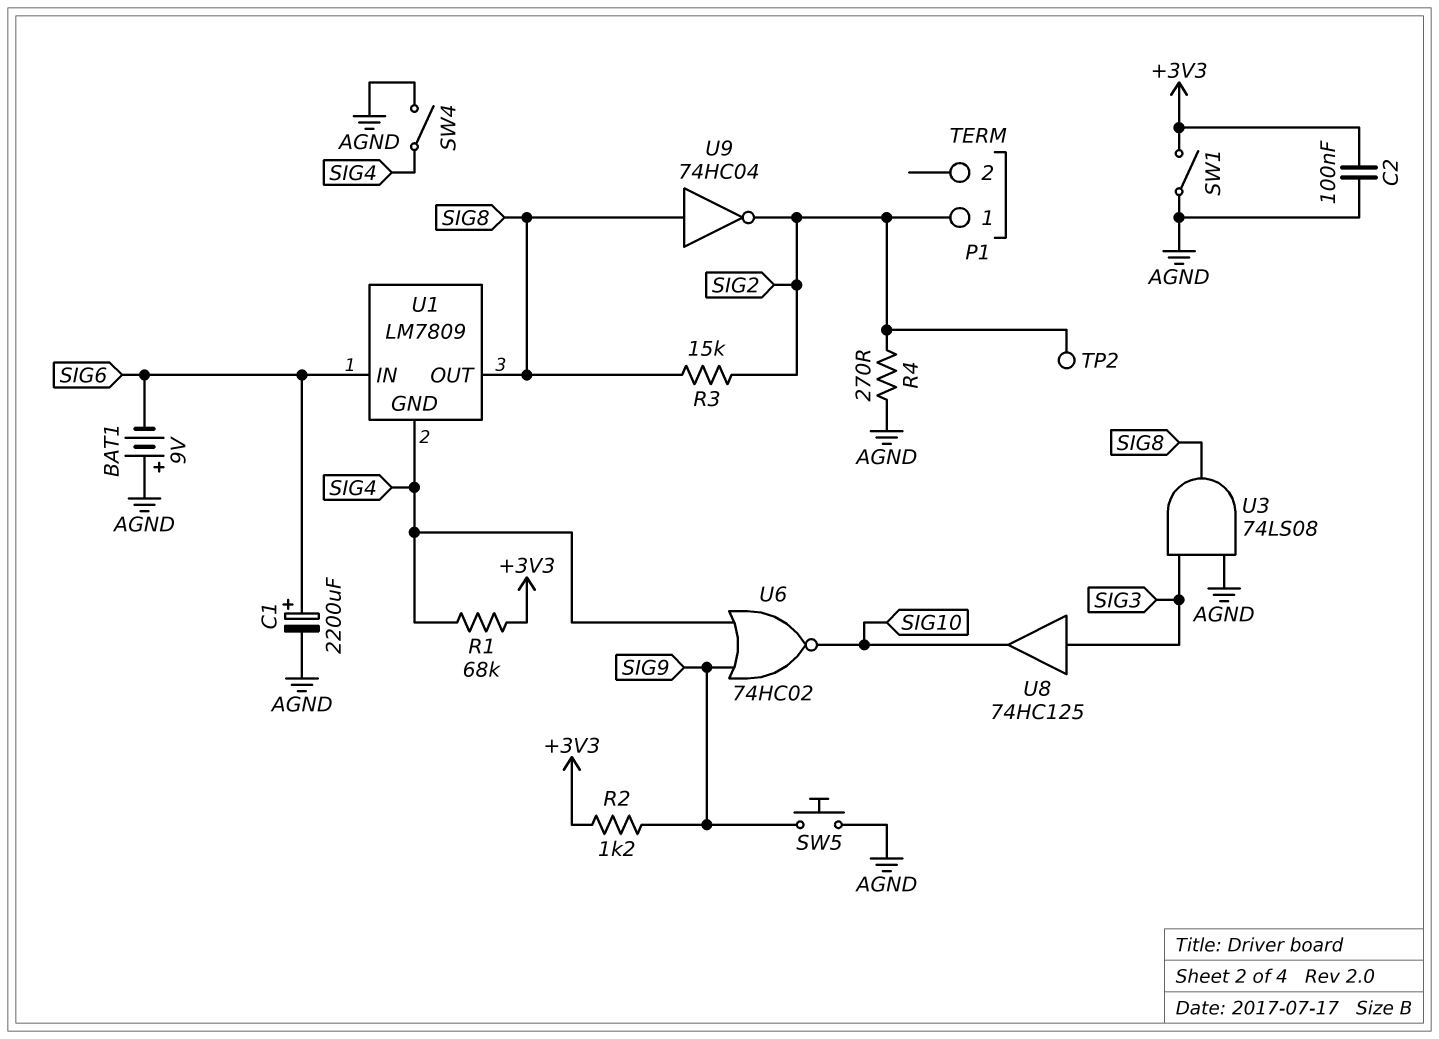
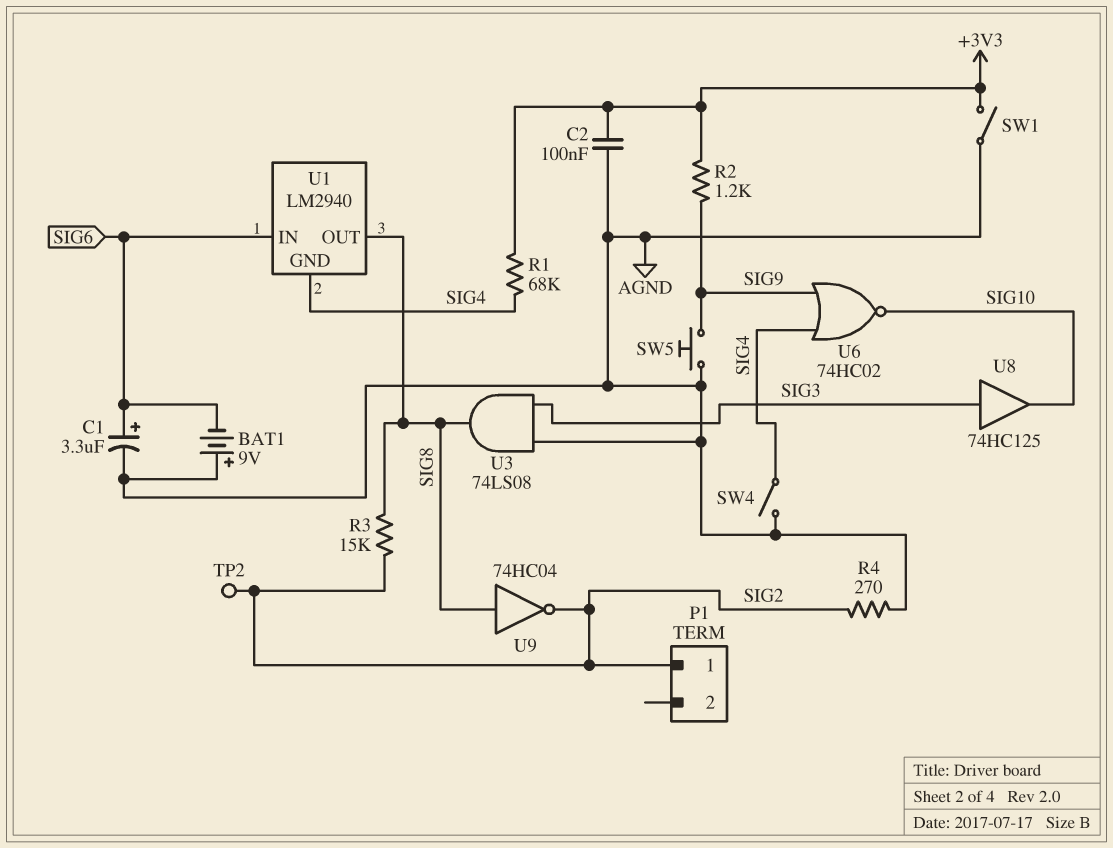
C1: 2200uF (plus SIG6, minus AGND) -> 3.3uF (plus SIG6, minus AGND)
U1: LM7809 -> LM2940

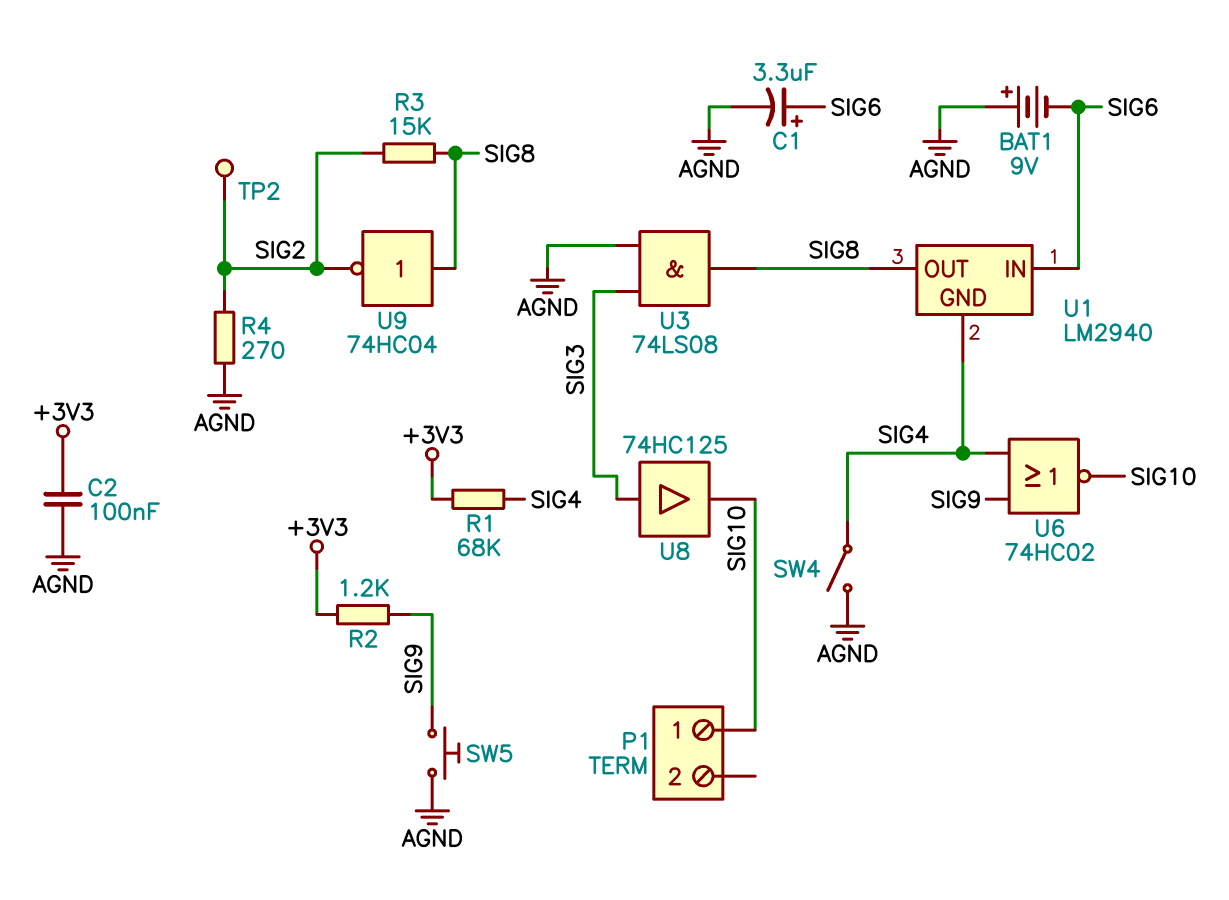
P1 pin 1: SIG2 -> SIG10
SW1: switch (+3V3, AGND) -> none

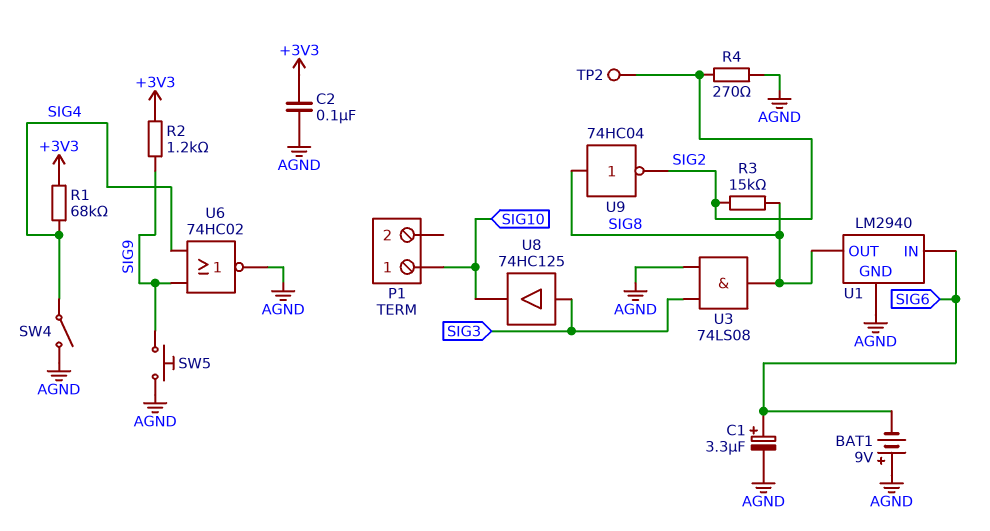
U1 pin GND: SIG4 -> AGND
U6: NOR 74HC02 (in SIG4, in SIG9, out SIG10) -> NOR 74HC02 (in SIG4, in SIG9, out AGND)

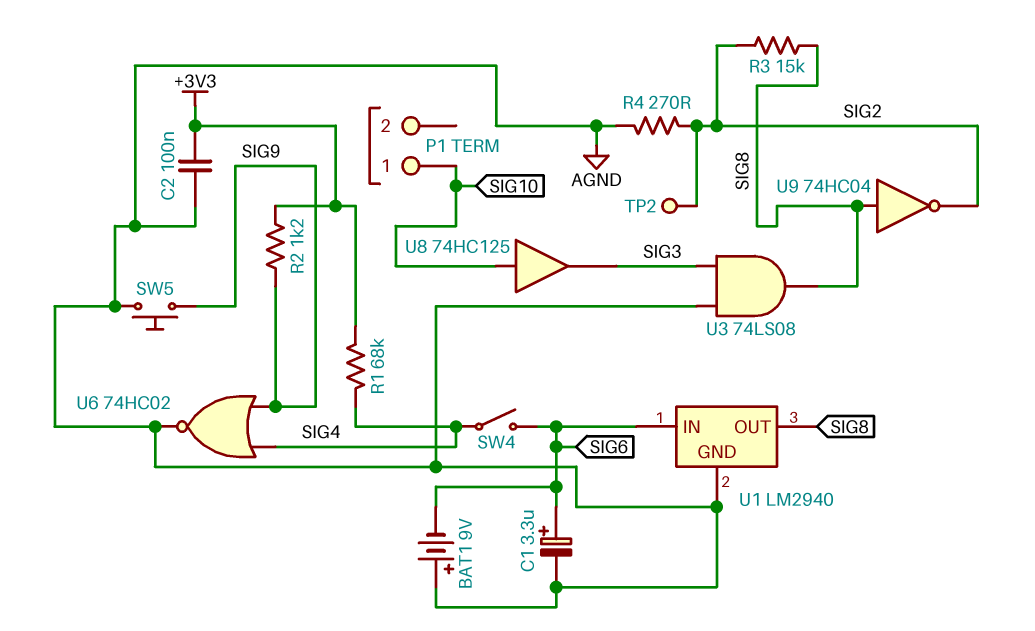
SW4: switch (AGND, SIG4) -> switch (SIG4, SIG6)
U8: buffer 74HC125 (in SIG3, out SIG10) -> buffer 74HC125 (in SIG10, out SIG3)

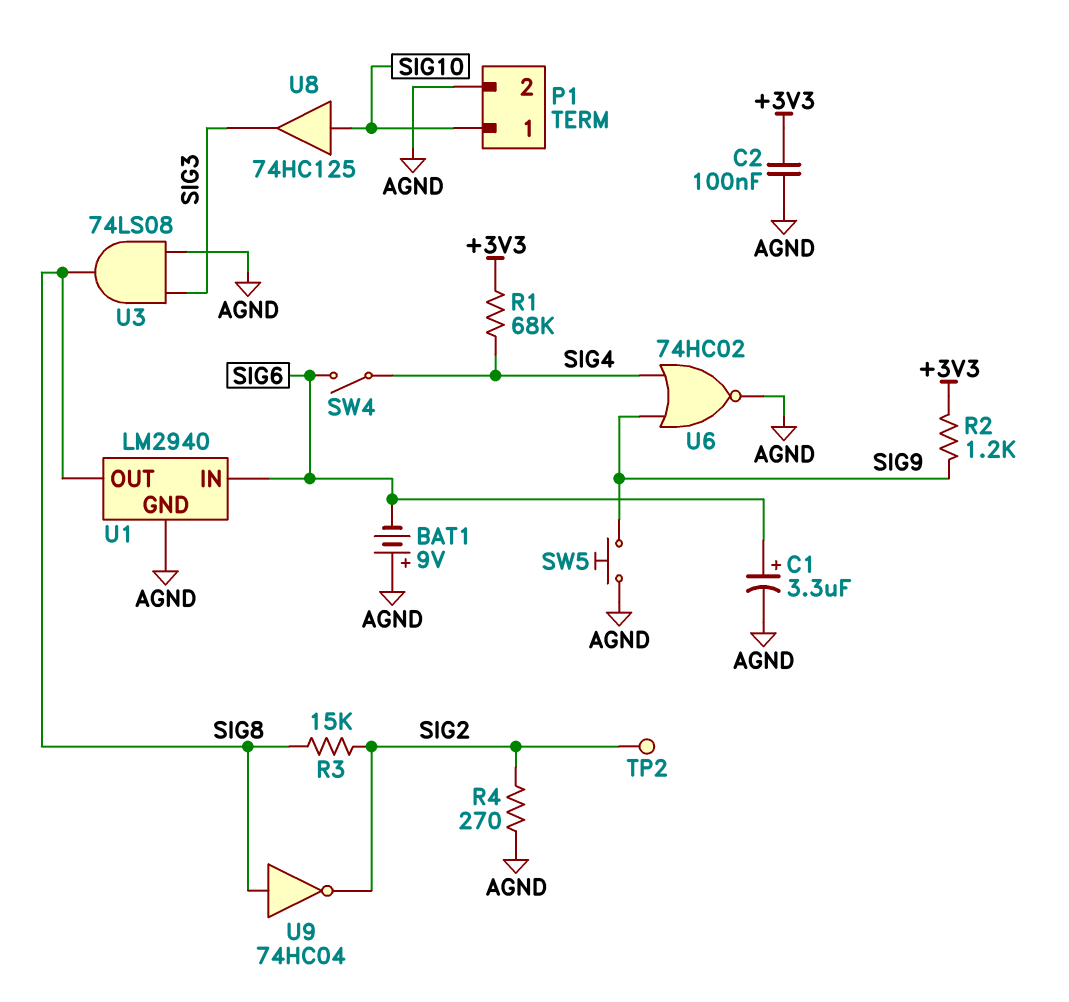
P1 pin 2: none -> AGND

